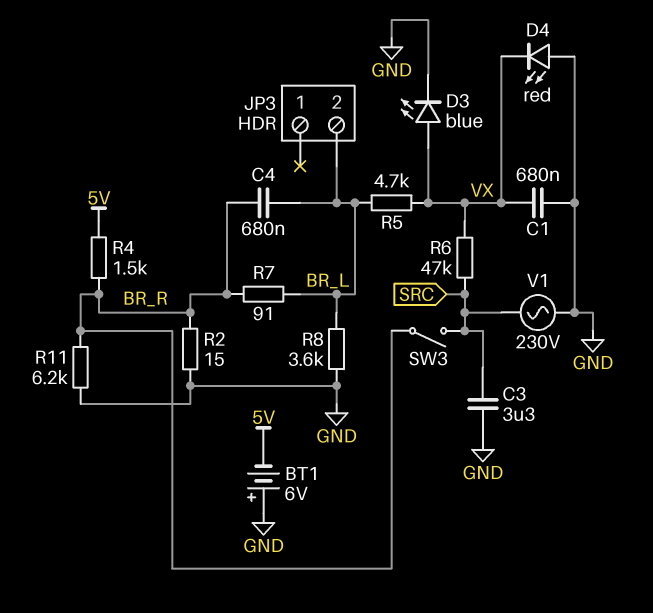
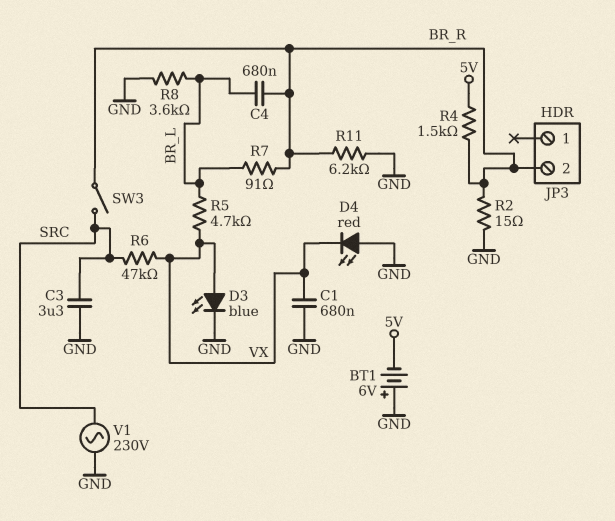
JP3 pin 2: BR_L -> BR_R

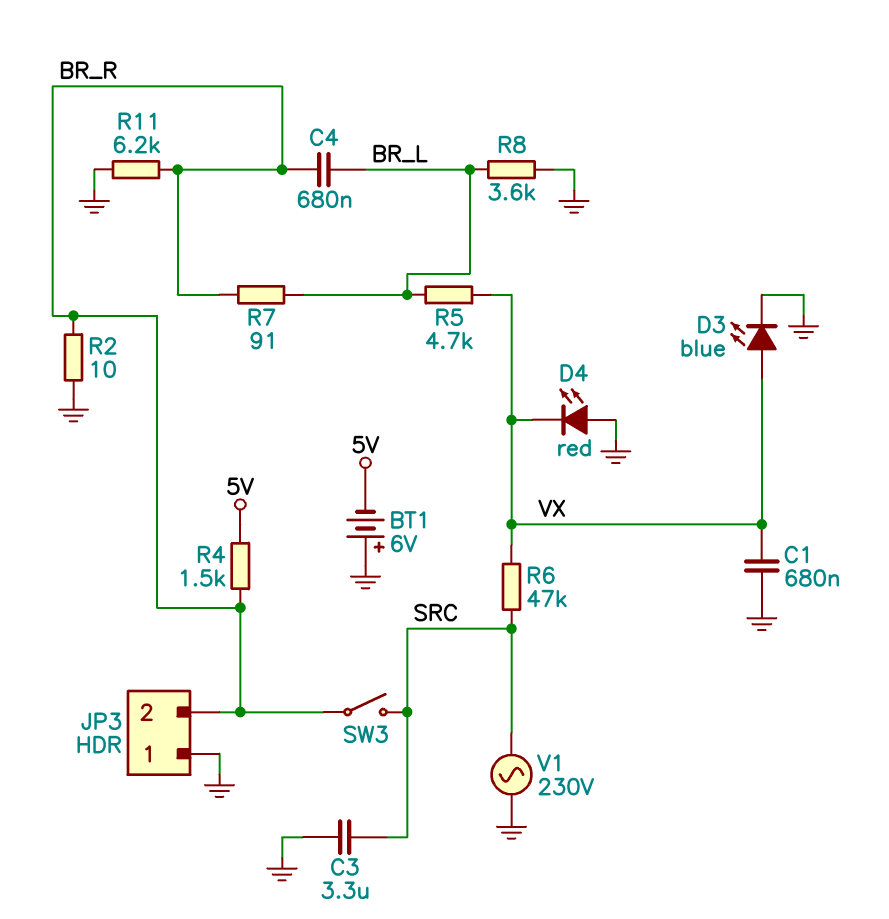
JP3 pin 1: none -> GND
R2: 15 (BR_R, GND) -> 10 (BR_R, GND)

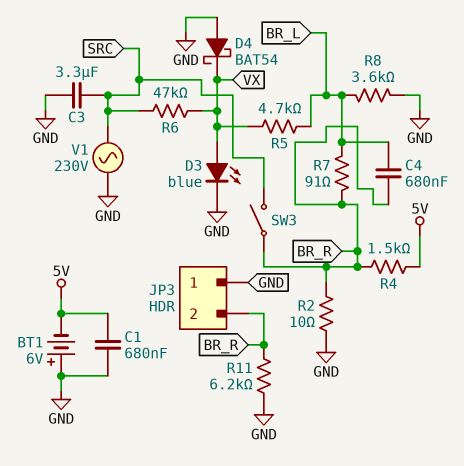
C1: 680nF (GND, VX) -> 680nF (5V, GND)
D4: LED red (A GND, K VX) -> schottky BAT54 (A GND, K VX)

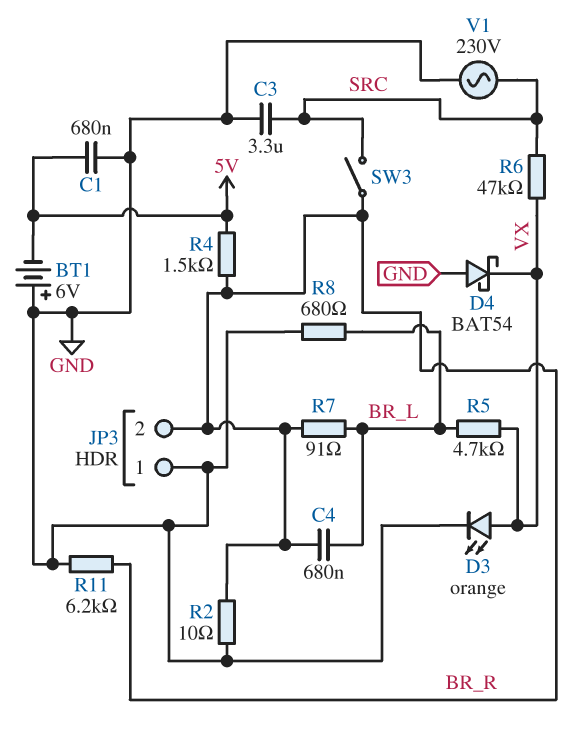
D3: LED blue (A VX, K GND) -> LED orange (A VX, K GND)
R8: 3.6k (BR_L, GND) -> 680 (BR_L, GND)

